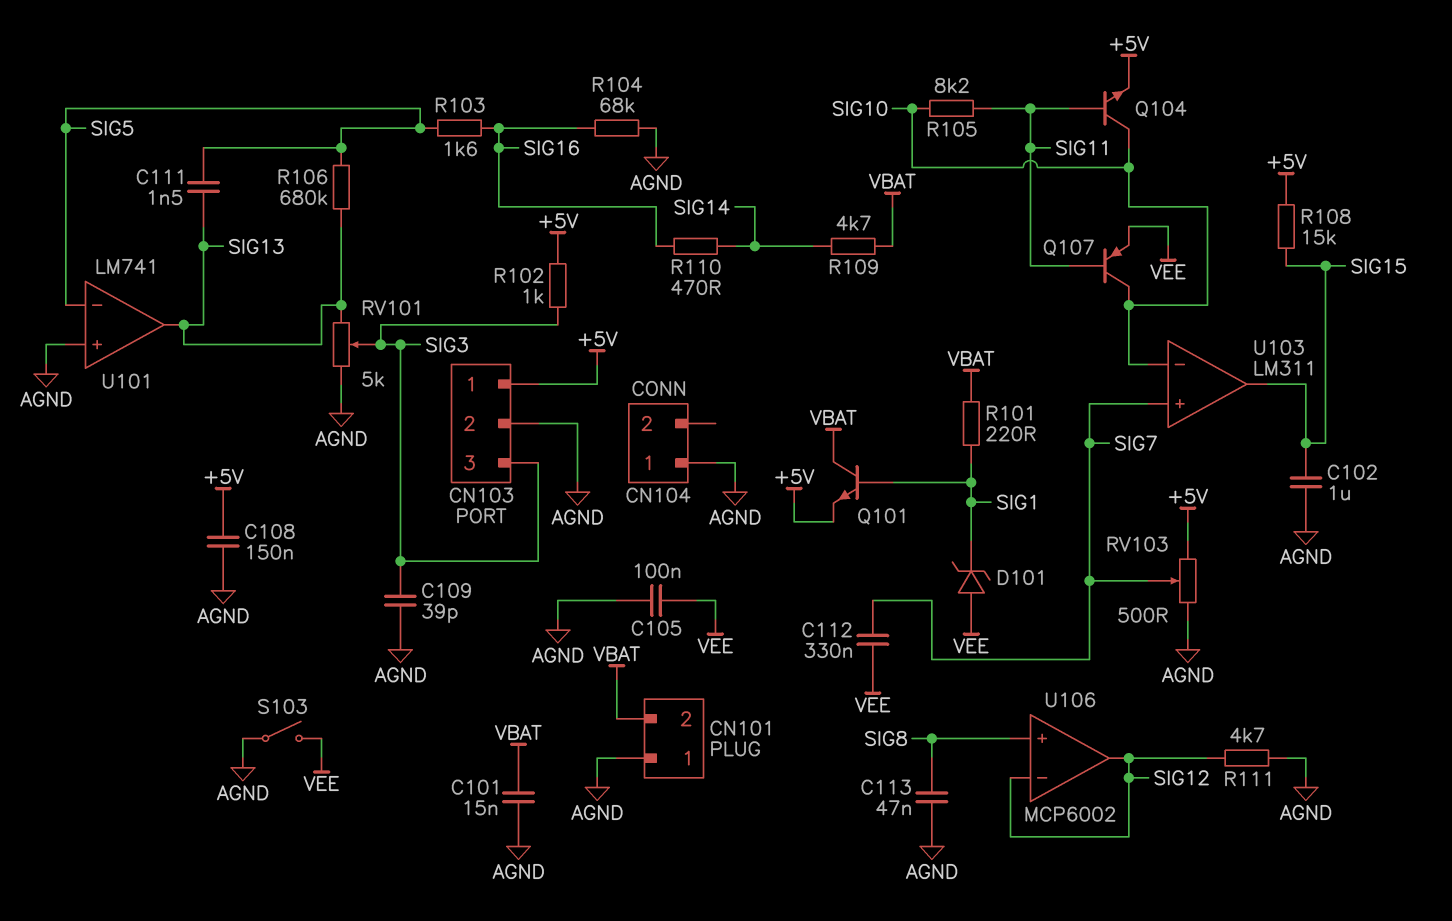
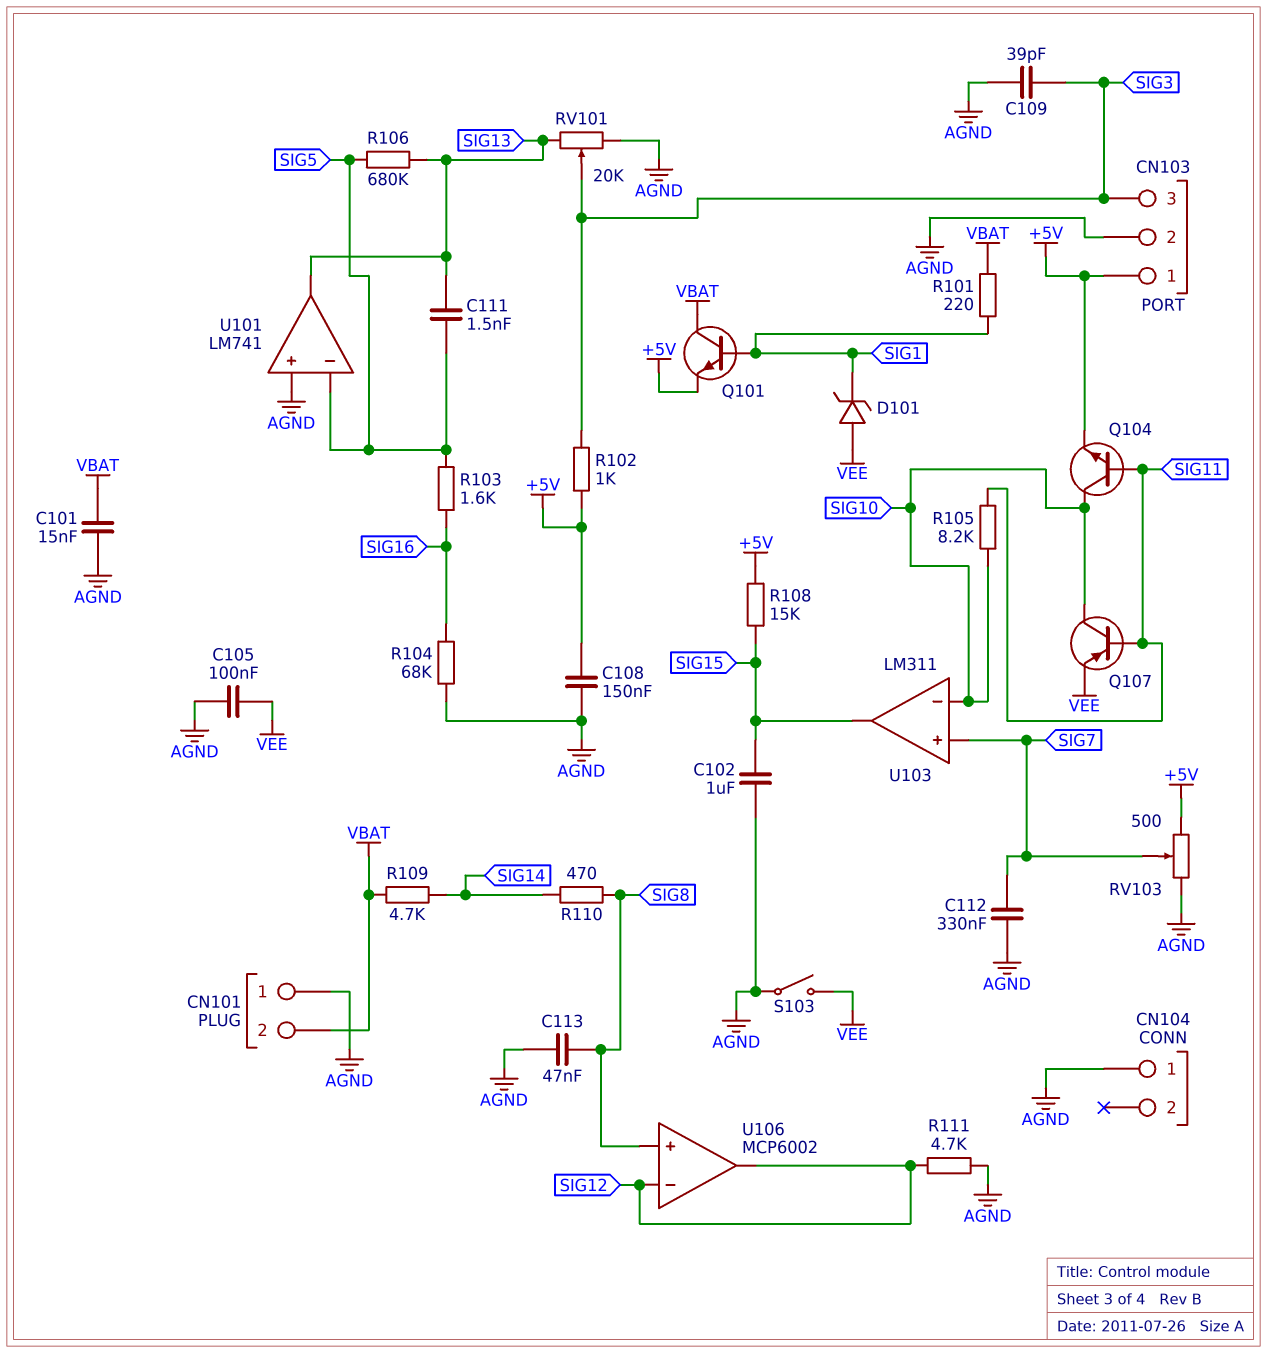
C112: 330nF (SIG7, VEE) -> 330nF (AGND, SIG7)
R110: 470 (SIG14, SIG16) -> 470 (SIG8, SIG14)
RV101: 5k (AGND, SIG13, wiper SIG3) -> 20k (AGND, SIG13, wiper SIG3)

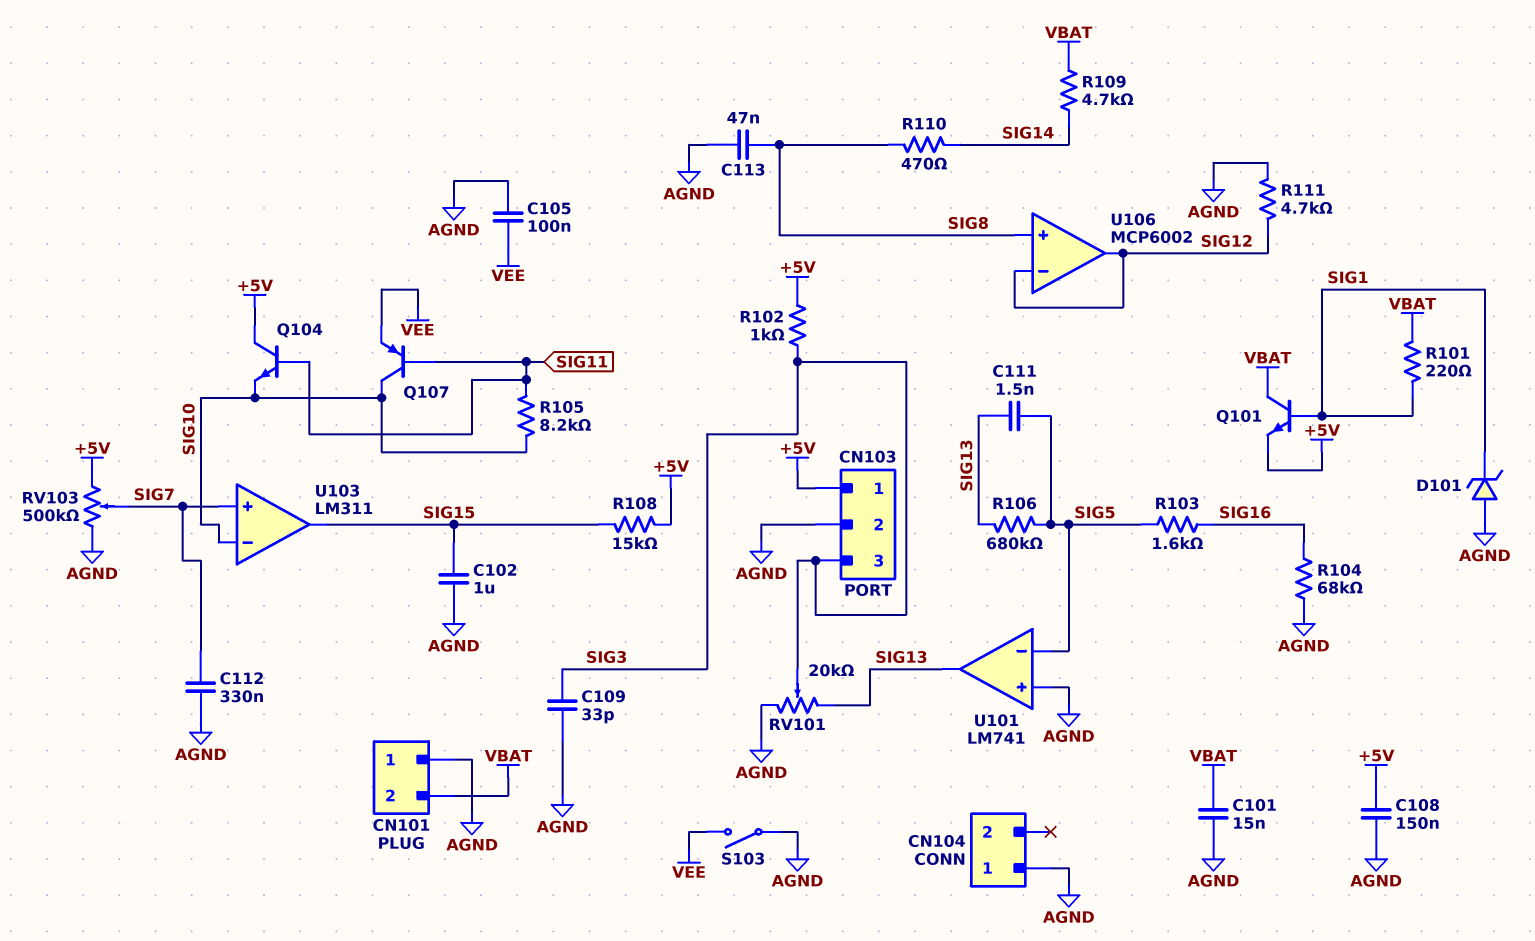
C109: 39pF (AGND, SIG3) -> 33pF (AGND, SIG3)
D101: zener (A VEE, K SIG1) -> zener (A AGND, K SIG1)
Q104: NPN (B SIG11, C SIG10, E +5V) -> NPN (B SIG11, C +5V, E SIG10)
RV103: 500 (+5V, AGND, wiper SIG7) -> 500k (+5V, AGND, wiper SIG7)

